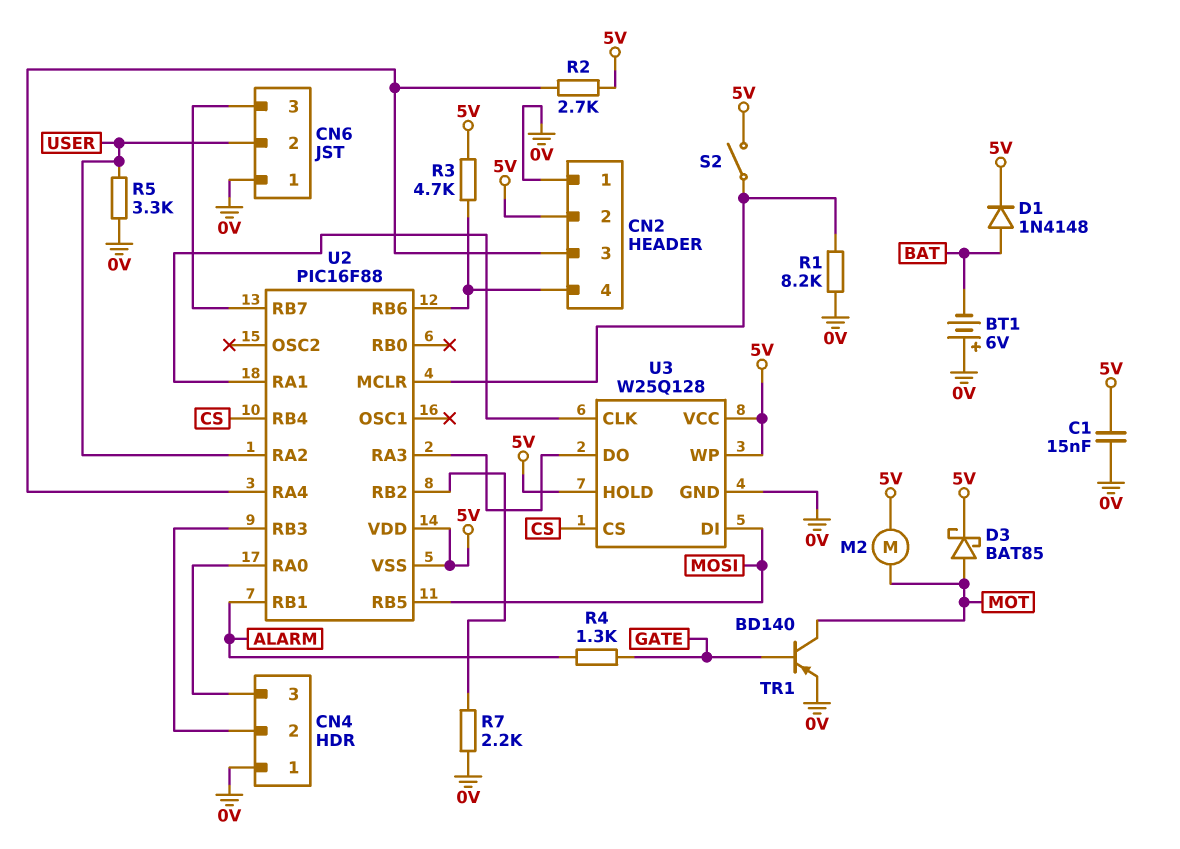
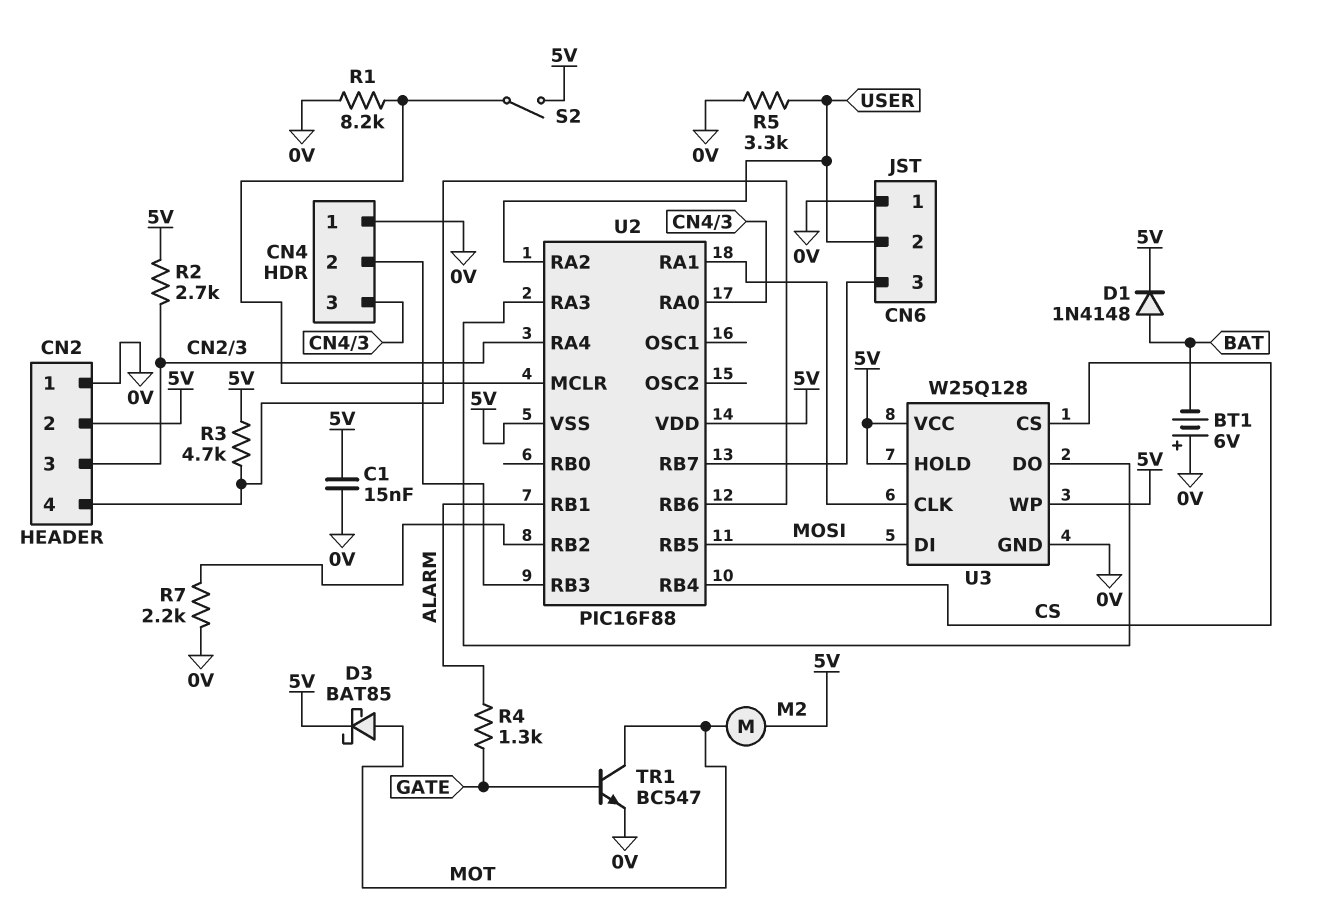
TR1: PNP BD140 (B GATE, C MOT, E 0V) -> NPN BC547 (B GATE, C MOT, E 0V)

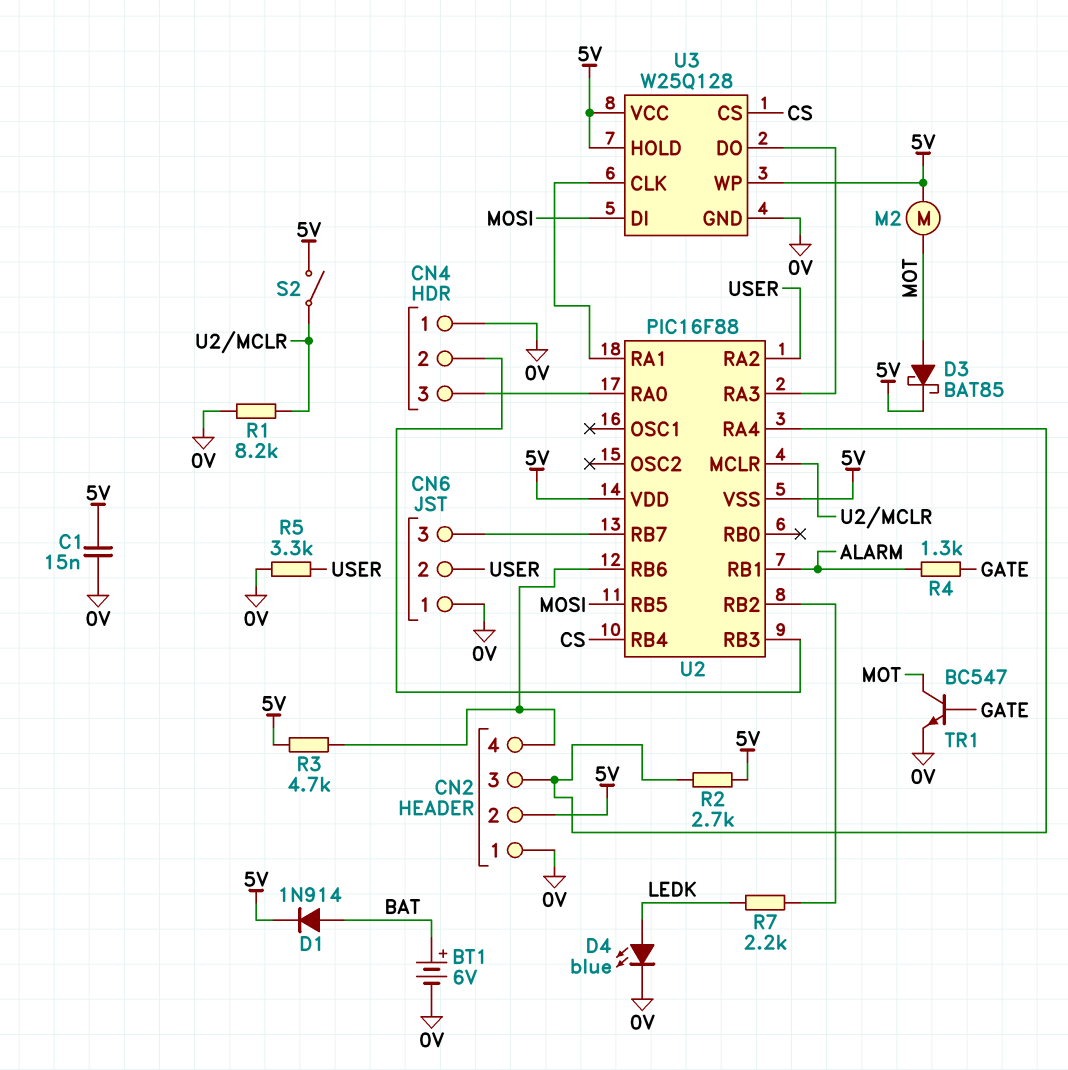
BT1: 6V (plus 0V, minus BAT) -> 6V (plus BAT, minus 0V)
D1: diode 1N4148 (A BAT, K 5V) -> diode 1N914 (A BAT, K 5V)
D4: none -> LED blue (A LEDK, K 0V)
R7: 2.2k (0V, U2/RB2) -> 2.2k (LEDK, U2/RB2)

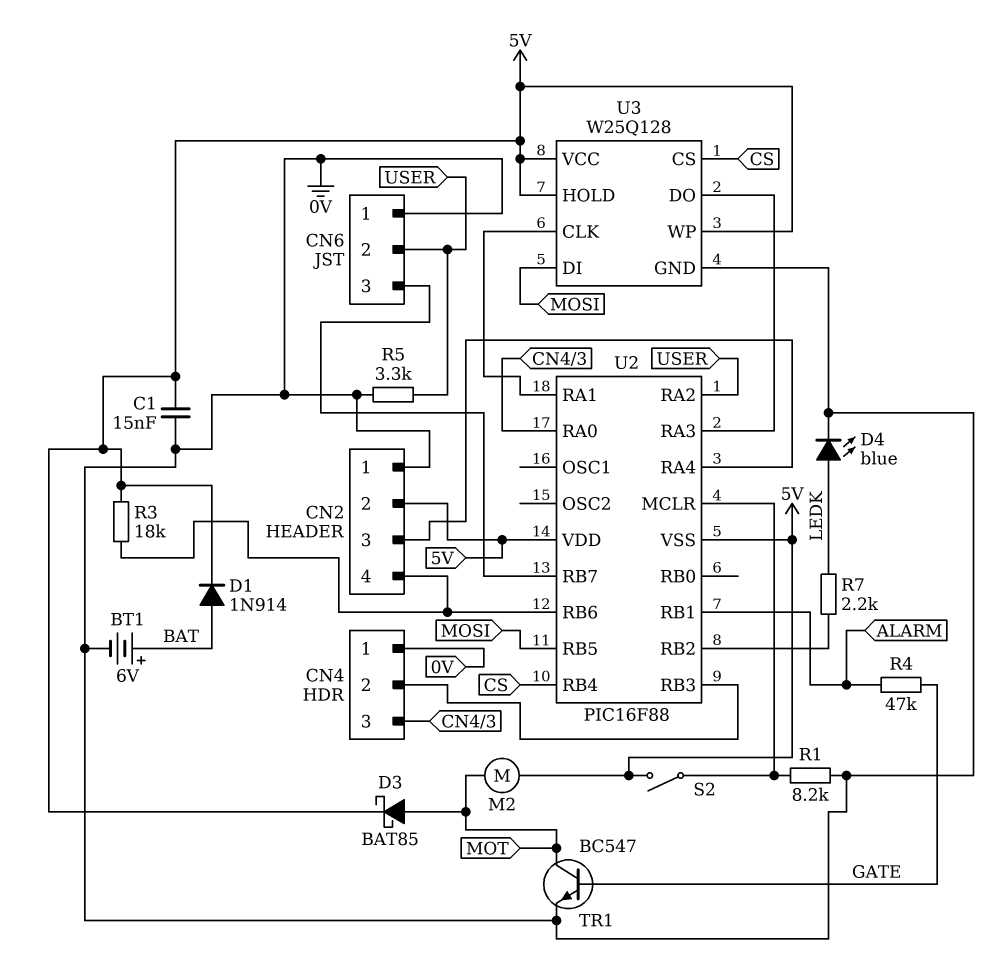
R2: 2.7k (5V, CN2/3) -> none
R3: 4.7k (5V, CN2/4) -> 18k (5V, CN2/4)
R4: 1.3k (ALARM, GATE) -> 47k (ALARM, GATE)

